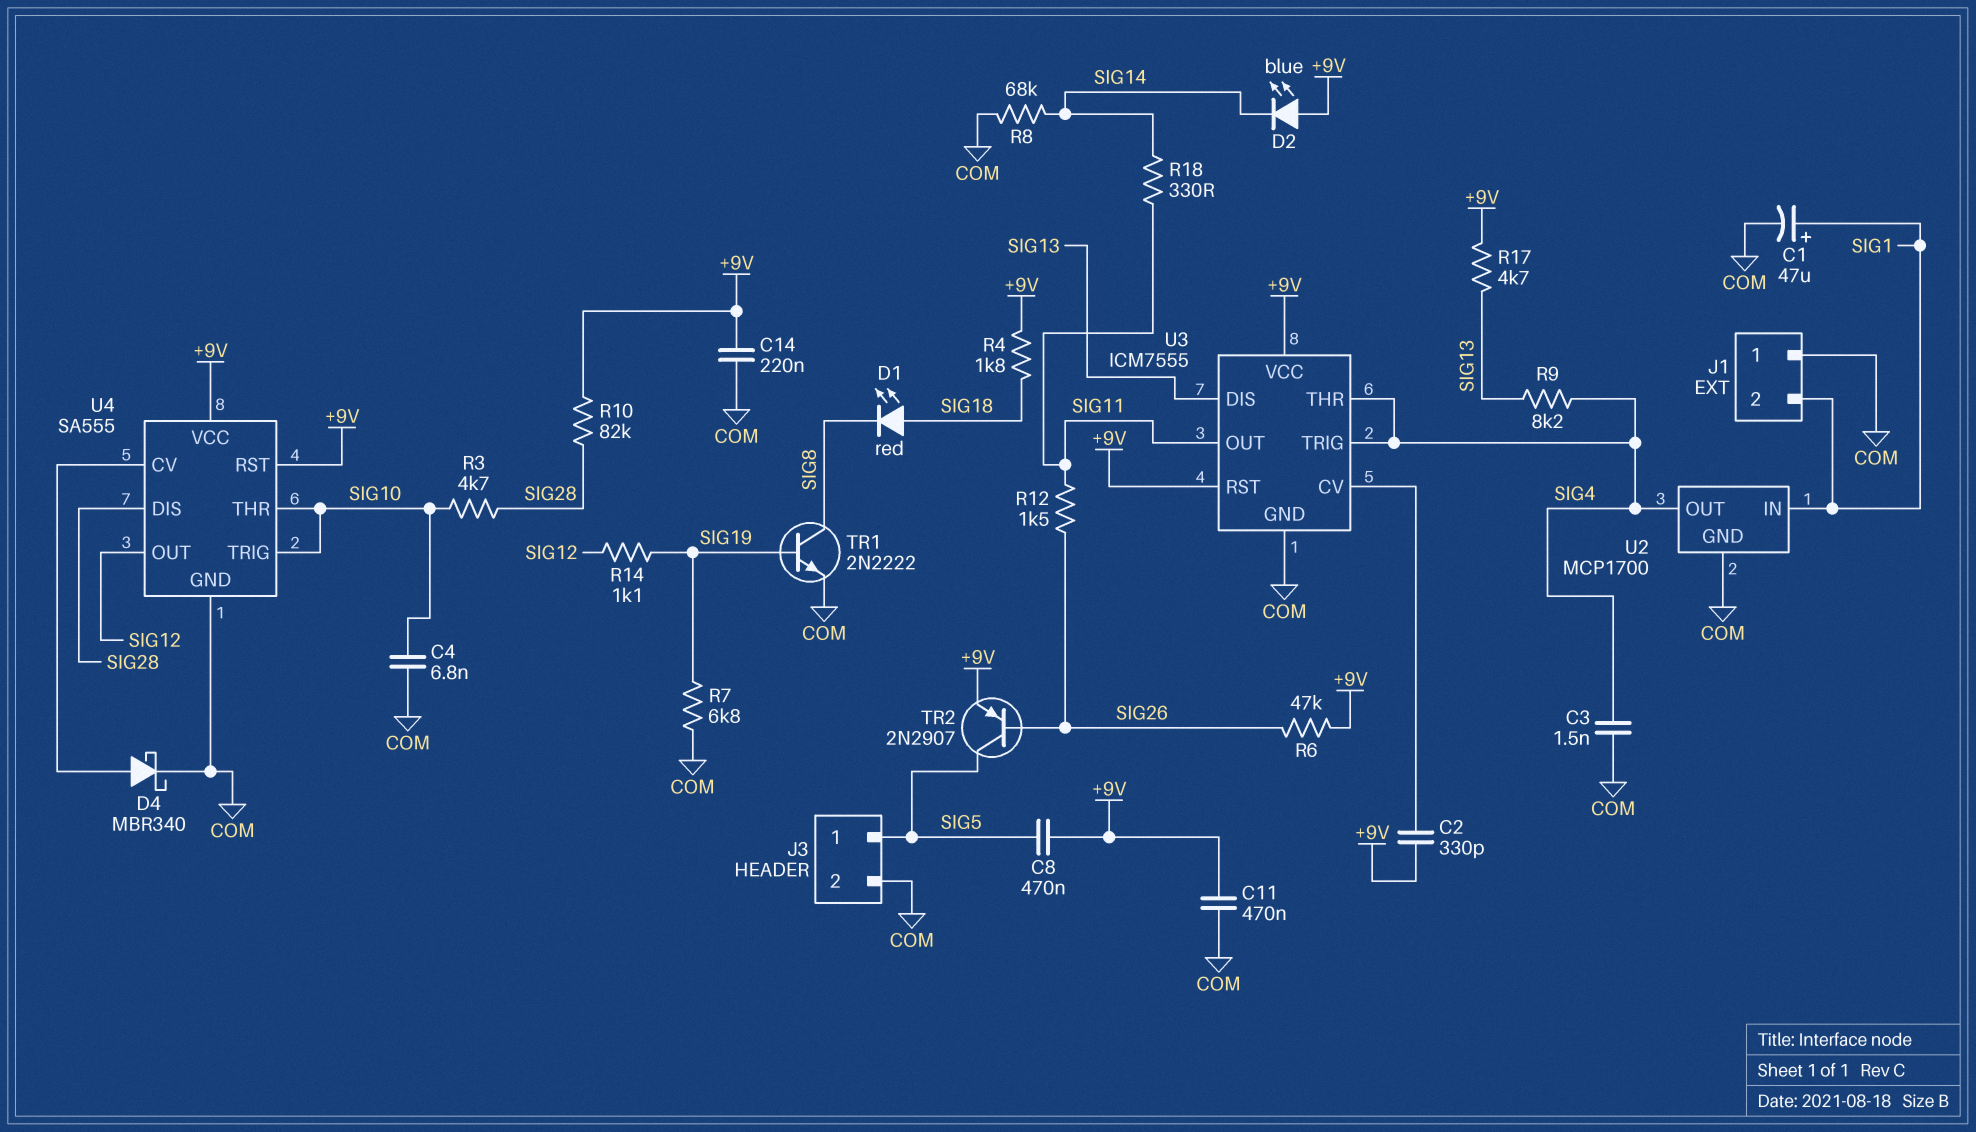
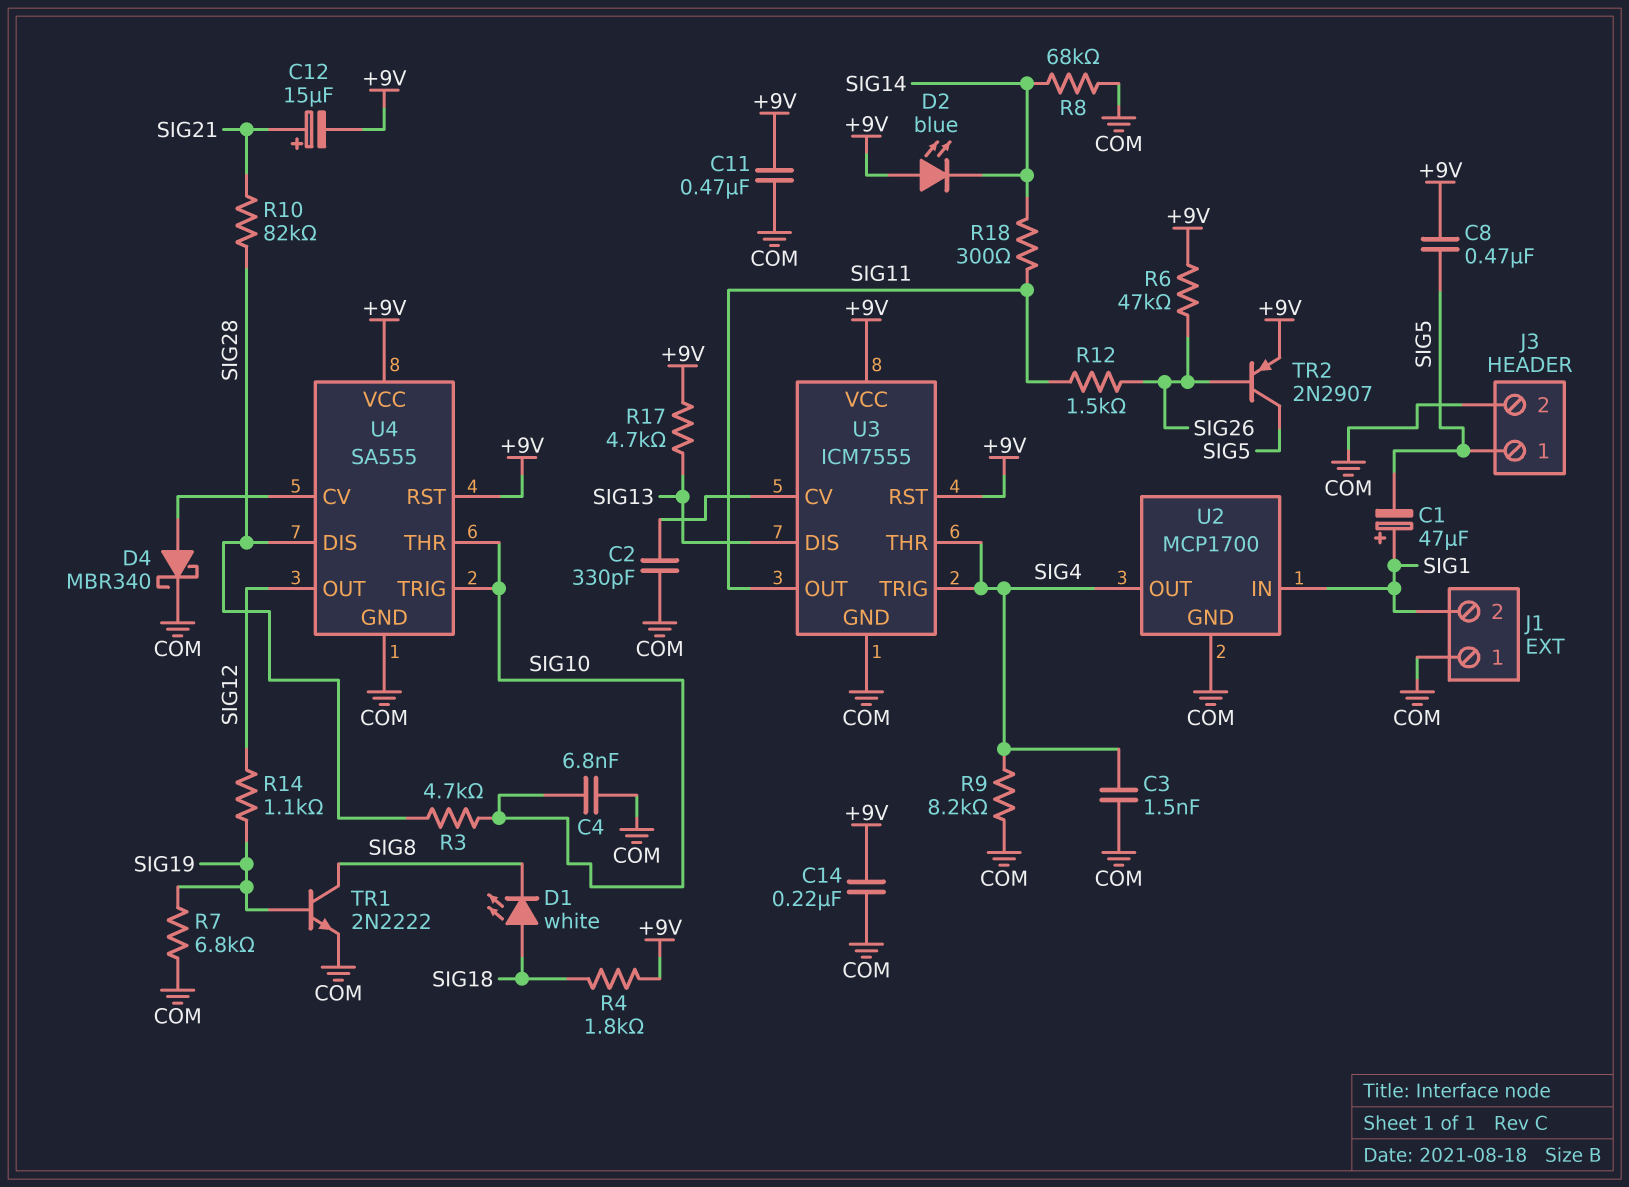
C1: 47uF (plus SIG1, minus COM) -> 47uF (plus SIG1, minus SIG5)
C2: 330pF (+9V, U3/CV) -> 330pF (COM, U3/CV)
C12: none -> 15uF (plus SIG21, minus +9V)
D1: LED red (A SIG18, K SIG8) -> LED white (A SIG18, K SIG8)
R9: 8.2k (SIG4, SIG13) -> 8.2k (COM, SIG4)
R10: 82k (+9V, SIG28) -> 82k (SIG21, SIG28)
R18: 330 (SIG11, SIG14) -> 300 (SIG11, SIG14)

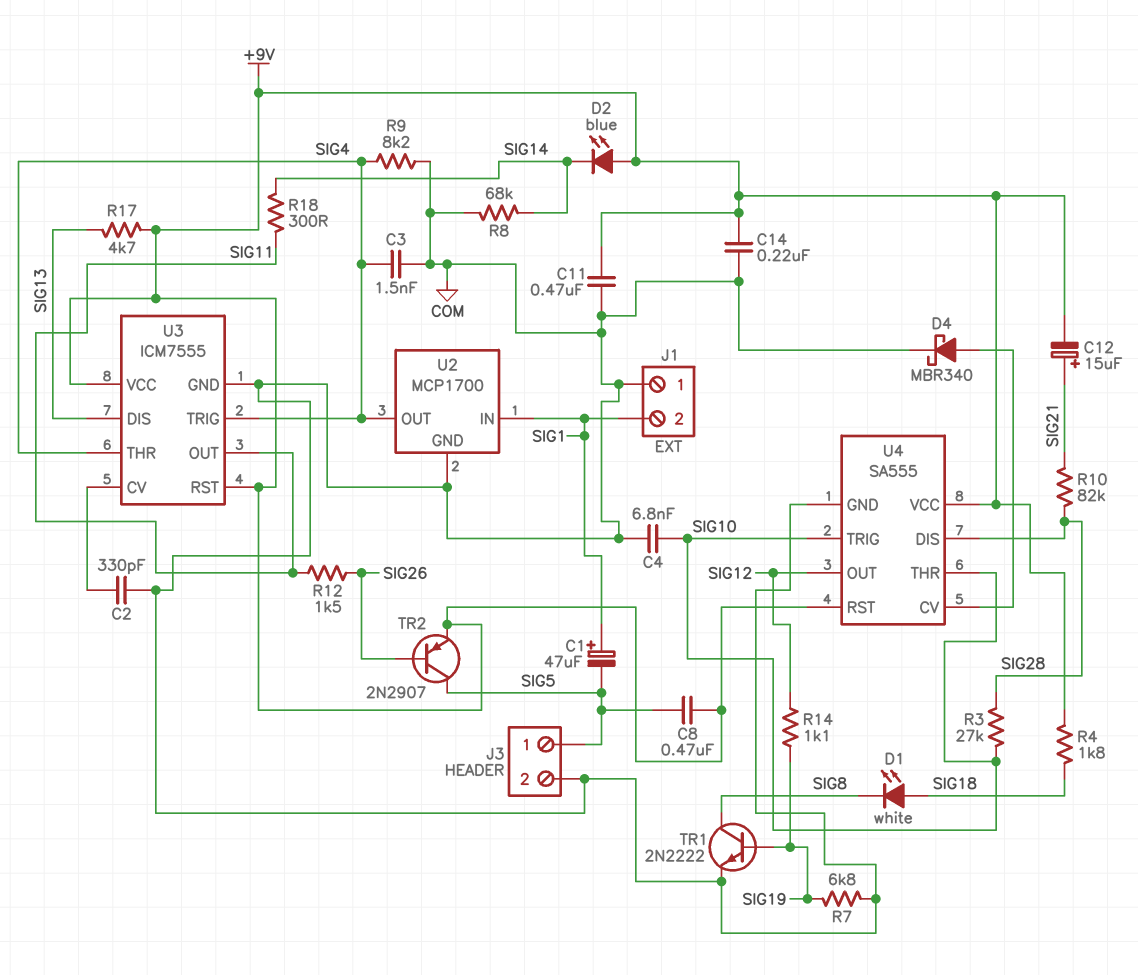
R3: 4.7k (SIG10, SIG28) -> 27k (SIG10, SIG28)
R6: 47k (+9V, SIG26) -> none

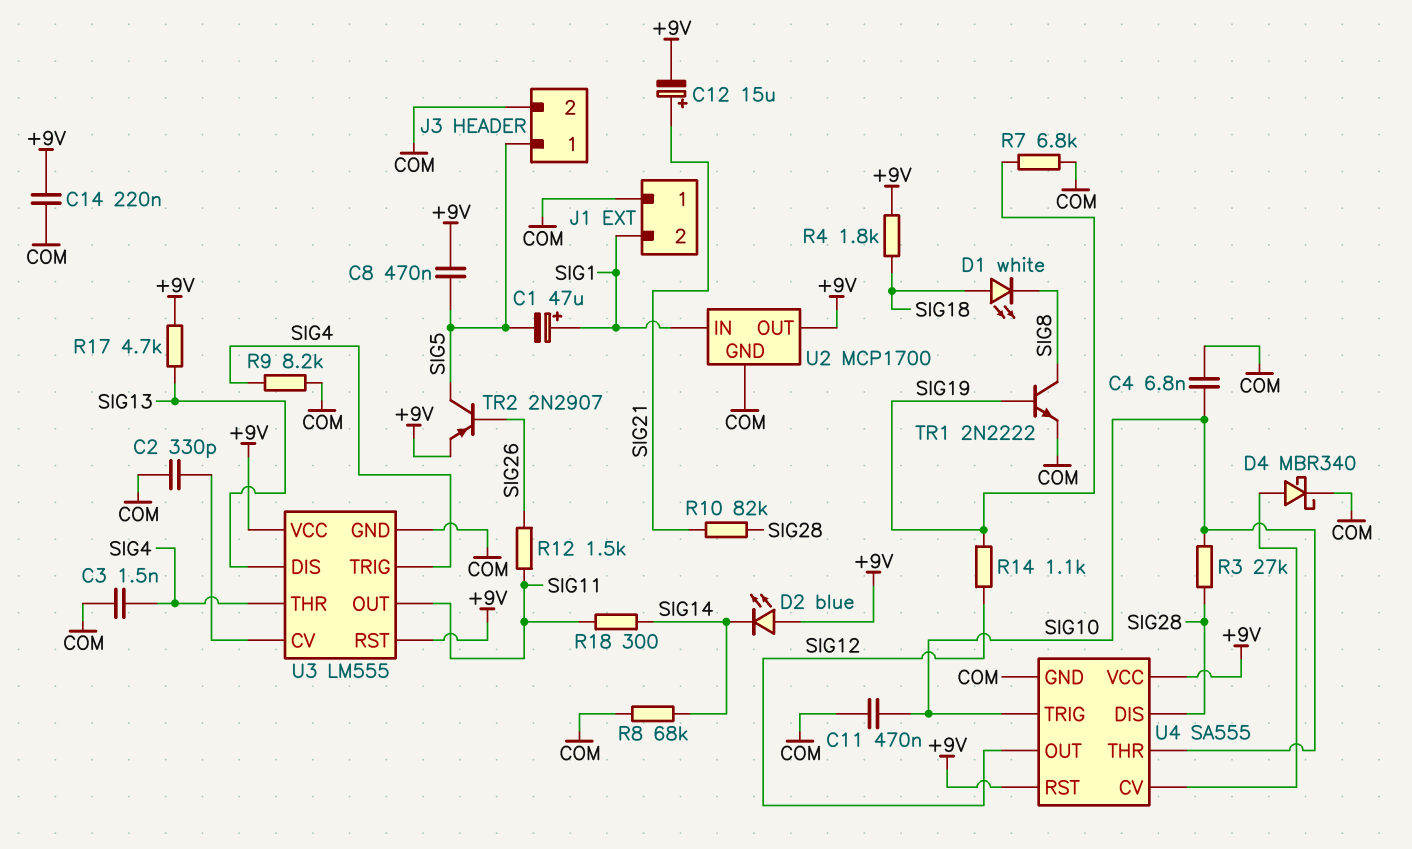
C11: 470nF (+9V, COM) -> 470nF (COM, SIG10)
U2 pin OUT: SIG4 -> +9V
U3: ICM7555 -> LM555

